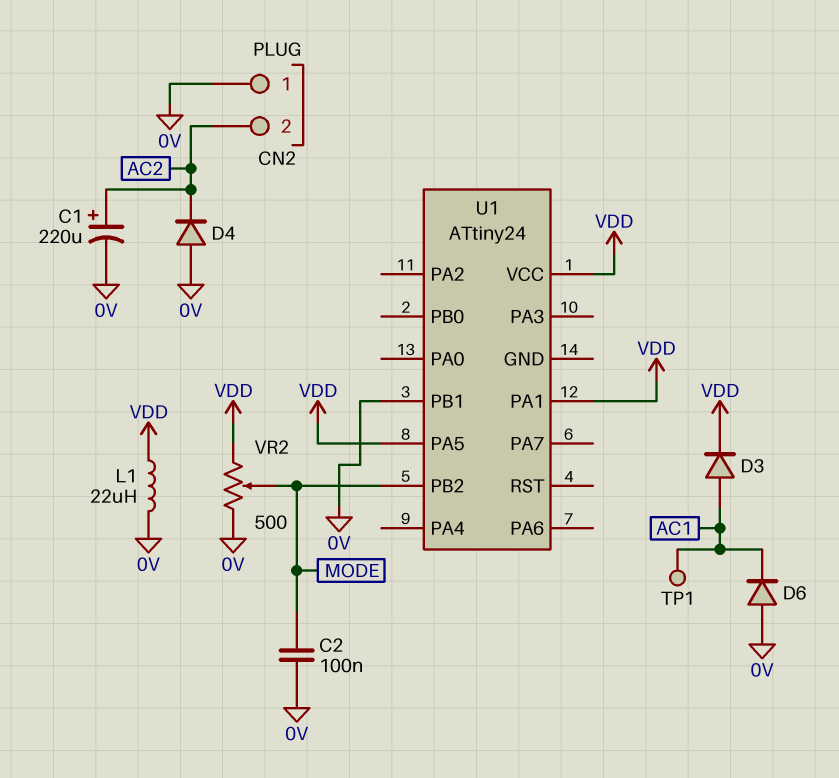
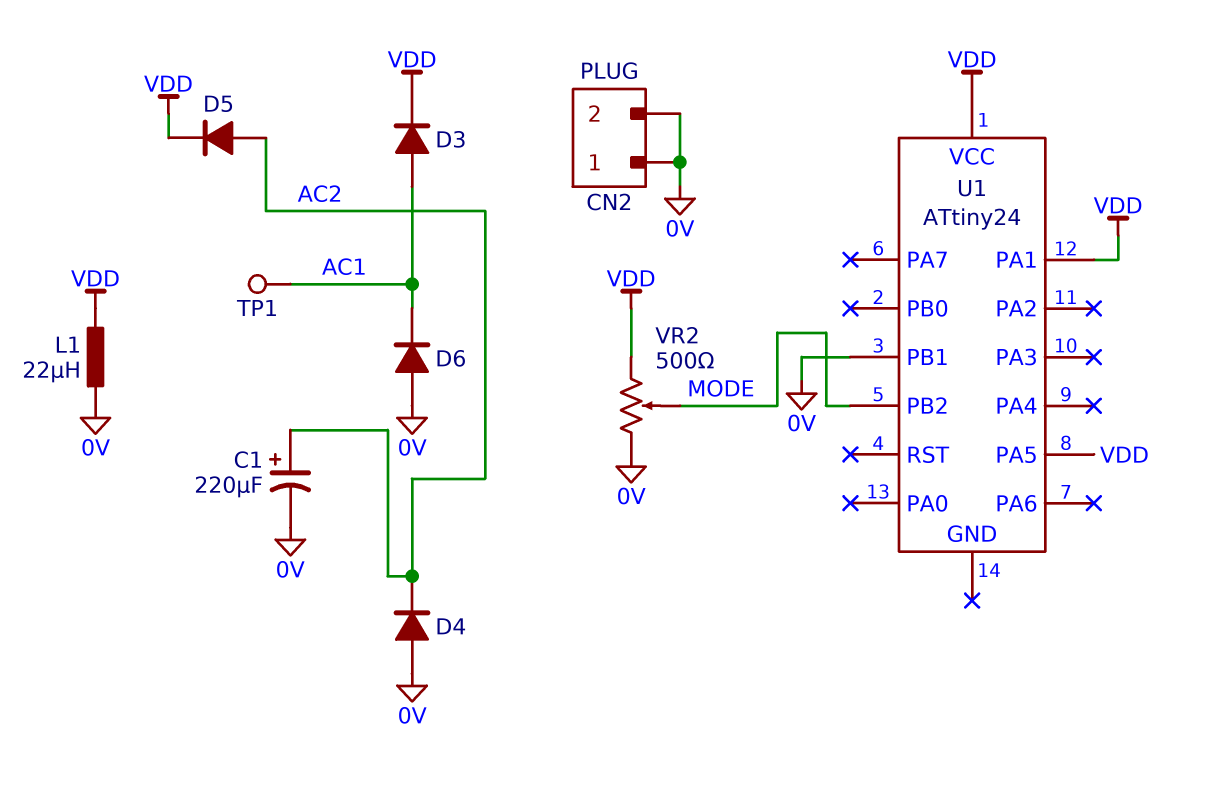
C2: 100nF (0V, MODE) -> none
CN2 pin 2: AC2 -> 0V
D5: none -> diode (A AC2, K VDD)

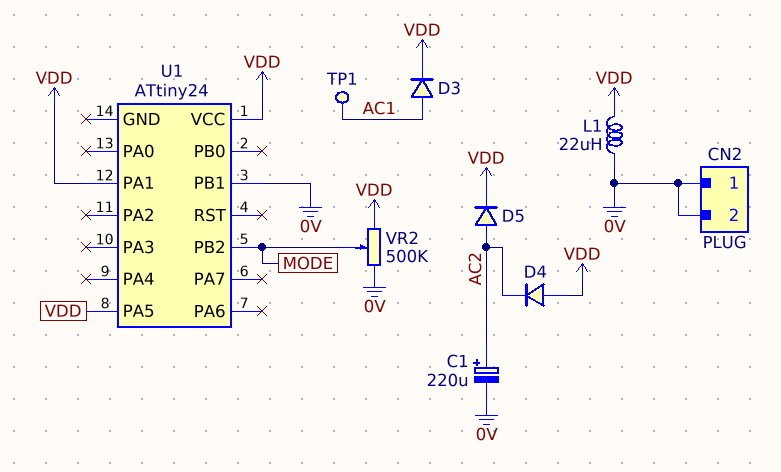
D4: diode (A 0V, K AC2) -> diode (A VDD, K AC2)
D6: diode (A 0V, K AC1) -> none
VR2: 500 (0V, VDD, wiper MODE) -> 500k (0V, VDD, wiper MODE)

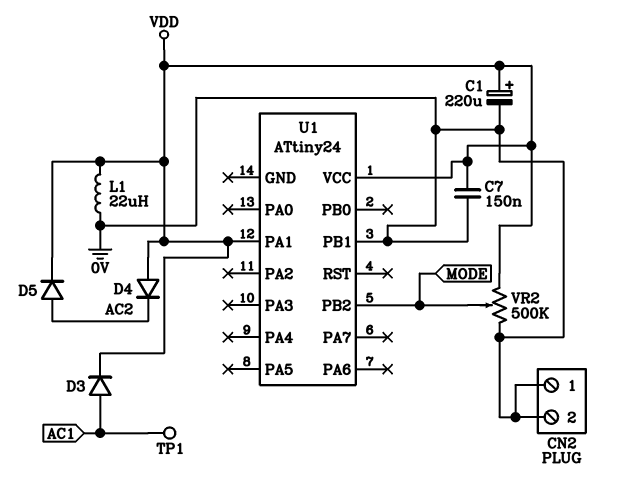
C1: 220uF (plus AC2, minus 0V) -> 220uF (plus VDD, minus 0V)
C7: none -> 150nF (0V, VDD)
U1 pin PA5: VDD -> none

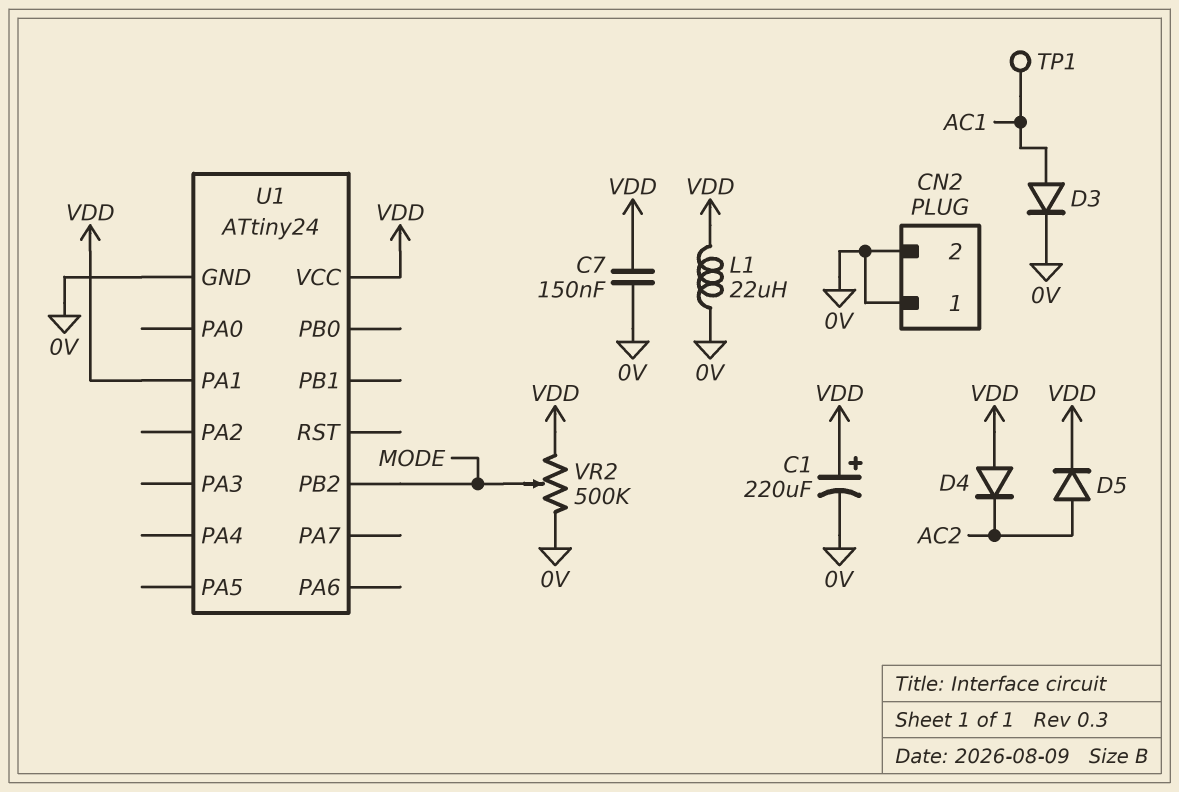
D3: diode (A AC1, K VDD) -> diode (A AC1, K 0V)
U1 pin GND: none -> 0V
U1 pin PB1: 0V -> none

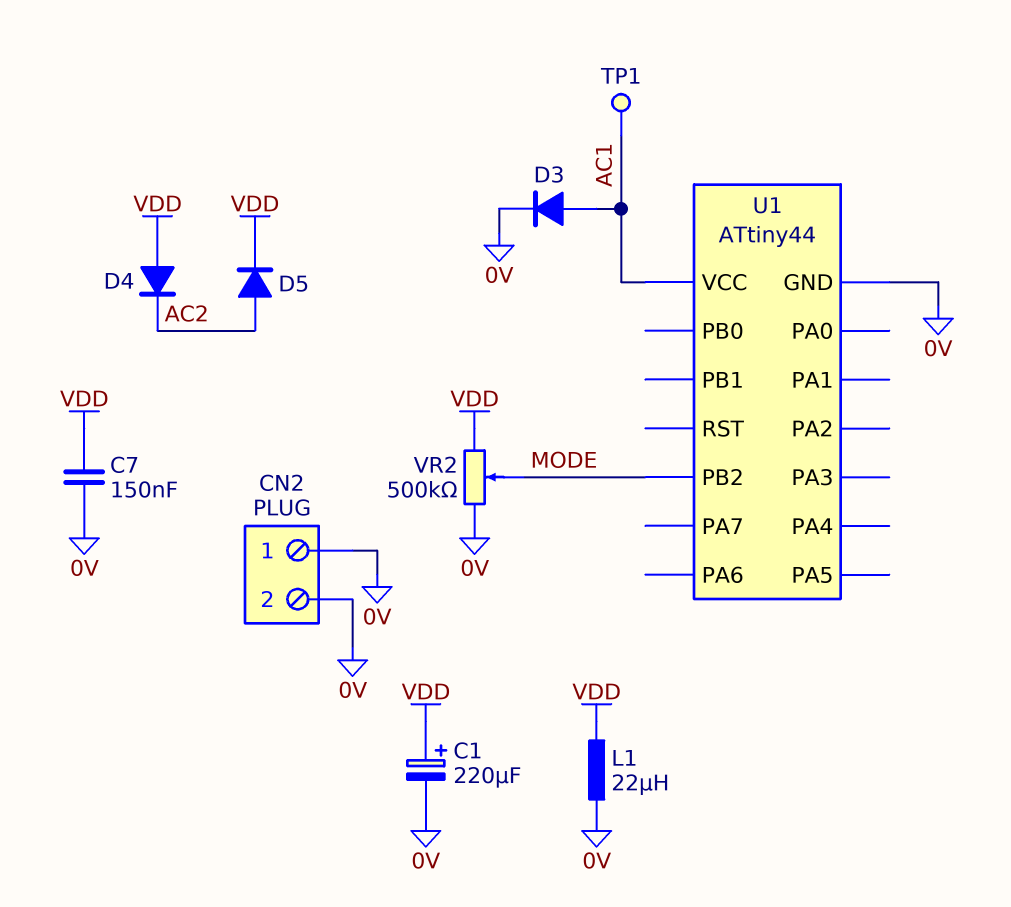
U1: ATtiny24 -> ATtiny44
U1 pin PA1: VDD -> none
U1 pin VCC: VDD -> AC1

